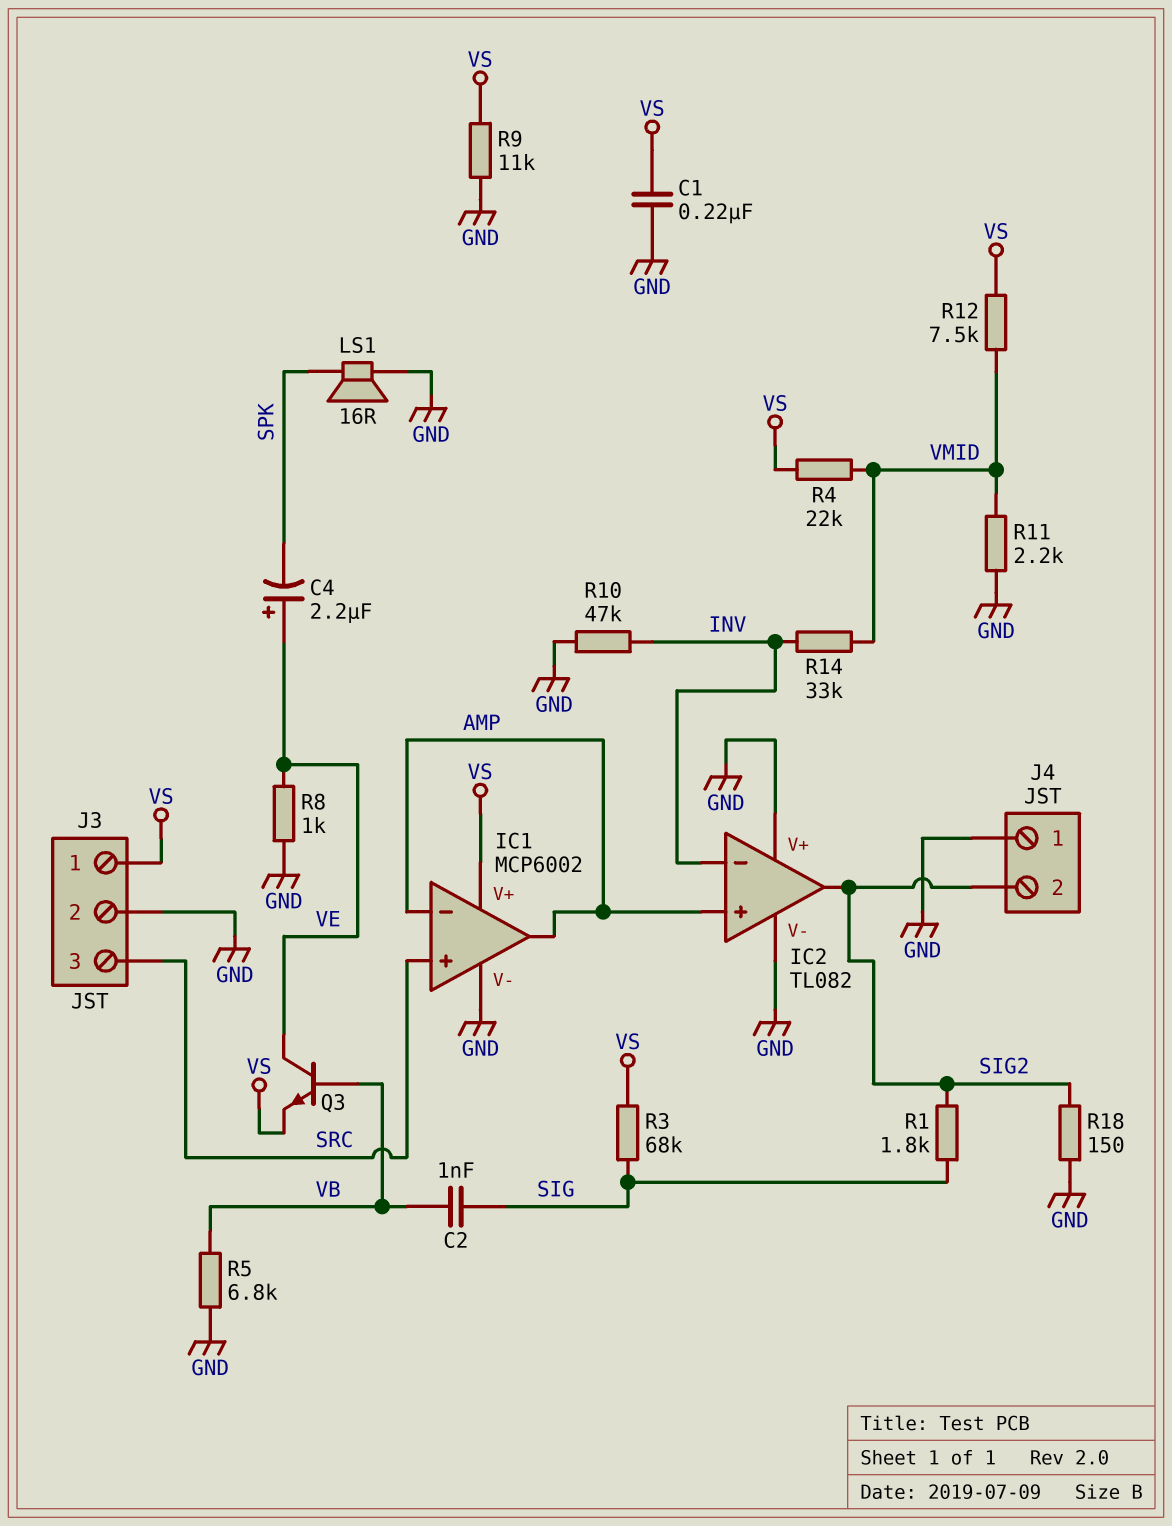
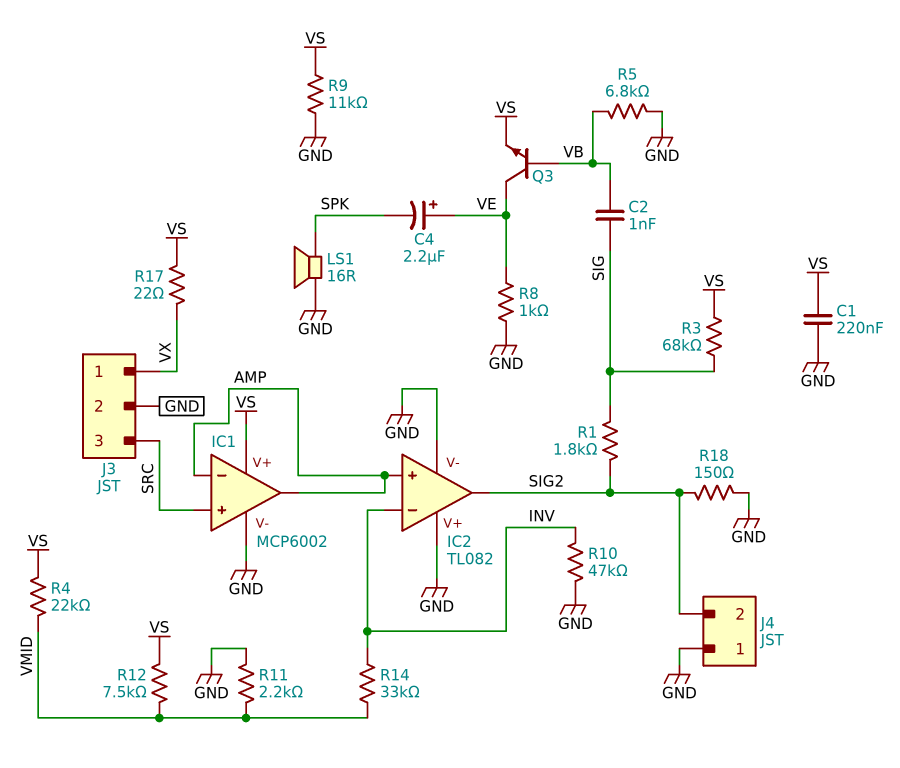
J3 pin 1: VS -> VX
R17: none -> 22 (VS, VX)

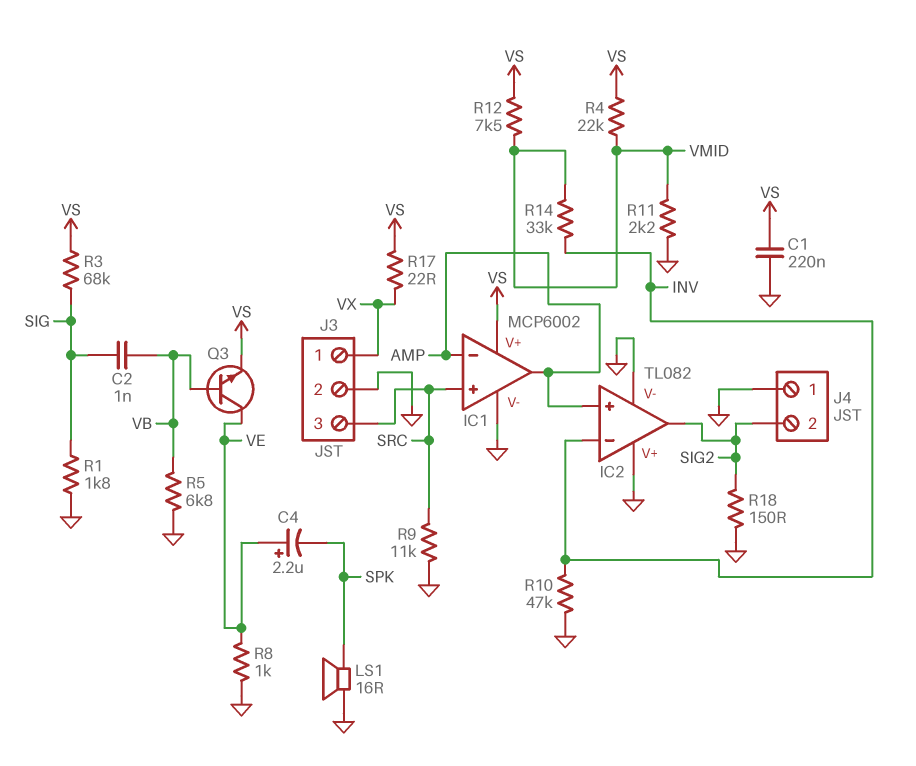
R1: 1.8k (SIG, SIG2) -> 1.8k (GND, SIG)
R9: 11k (GND, VS) -> 11k (GND, SRC)

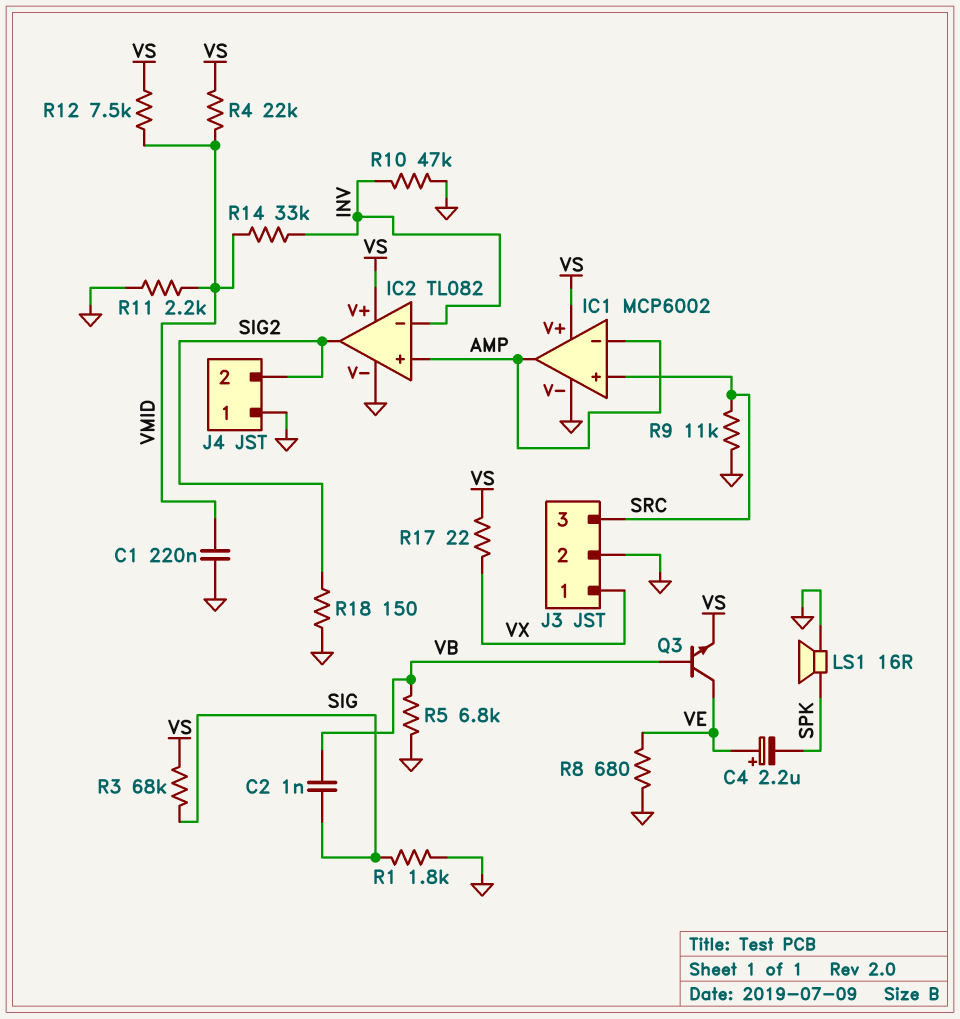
C1: 220nF (GND, VS) -> 220nF (GND, VMID)
IC2 pin V+: GND -> VS
R8: 1k (GND, VE) -> 680 (GND, VE)

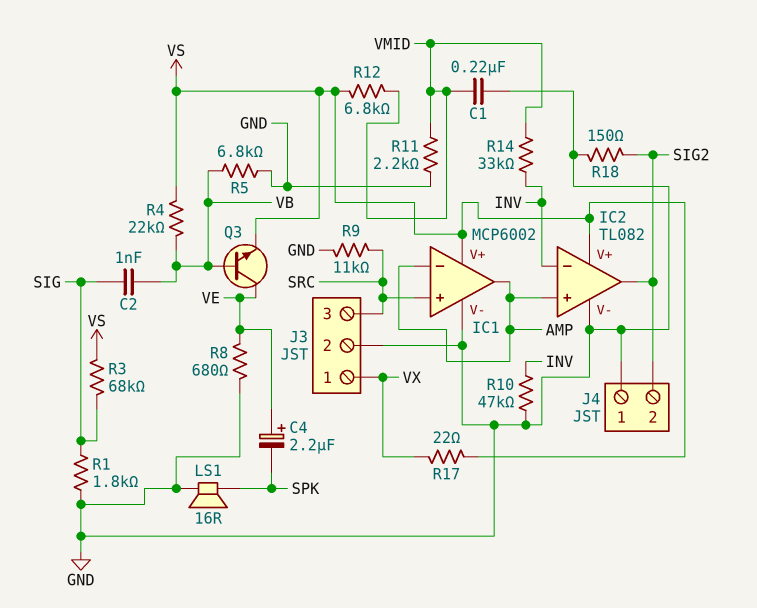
R4: 22k (VMID, VS) -> 22k (VB, VS)
R12: 7.5k (VMID, VS) -> 6.8k (VMID, VS)

